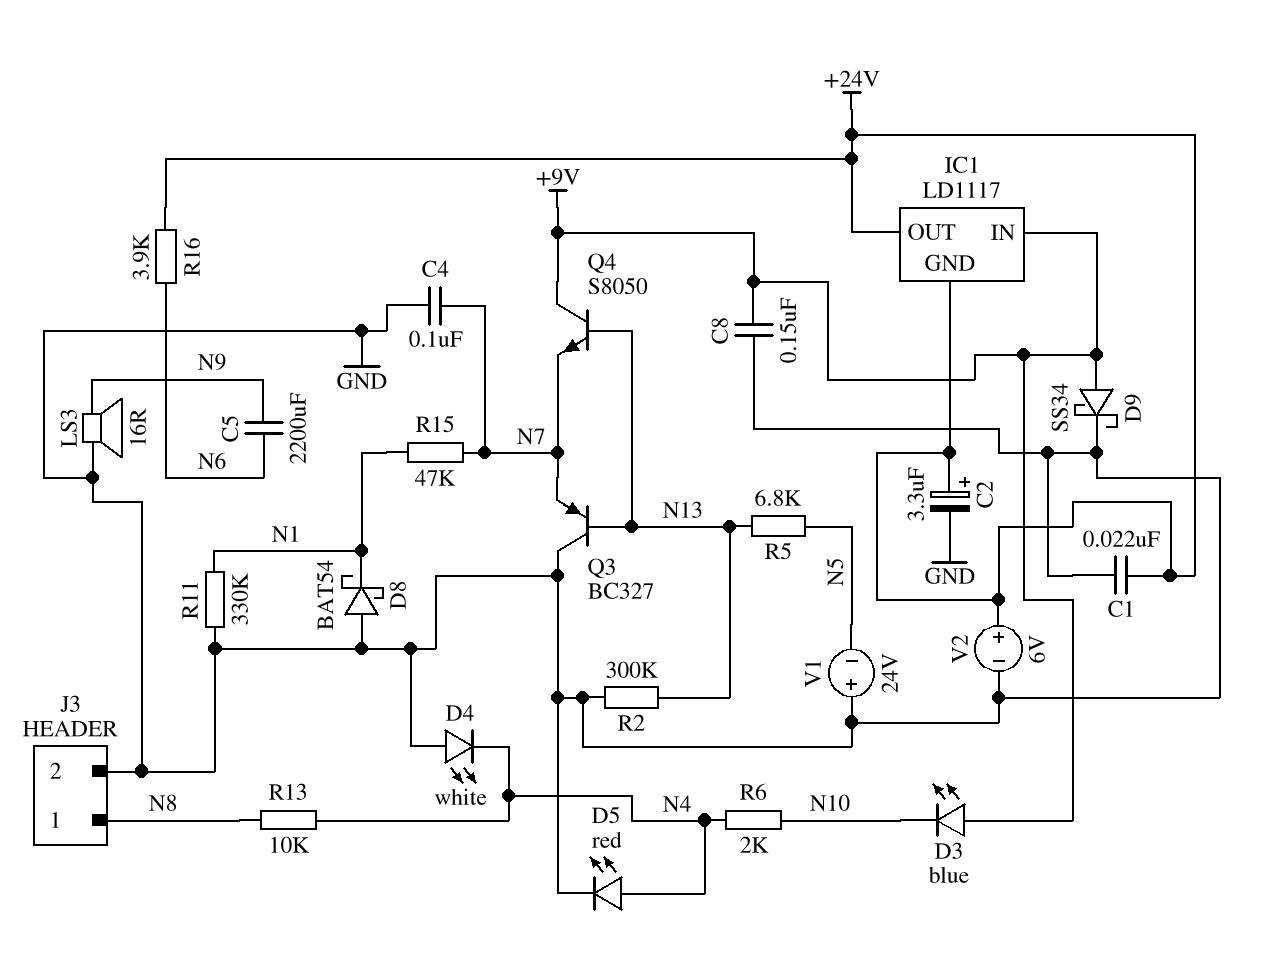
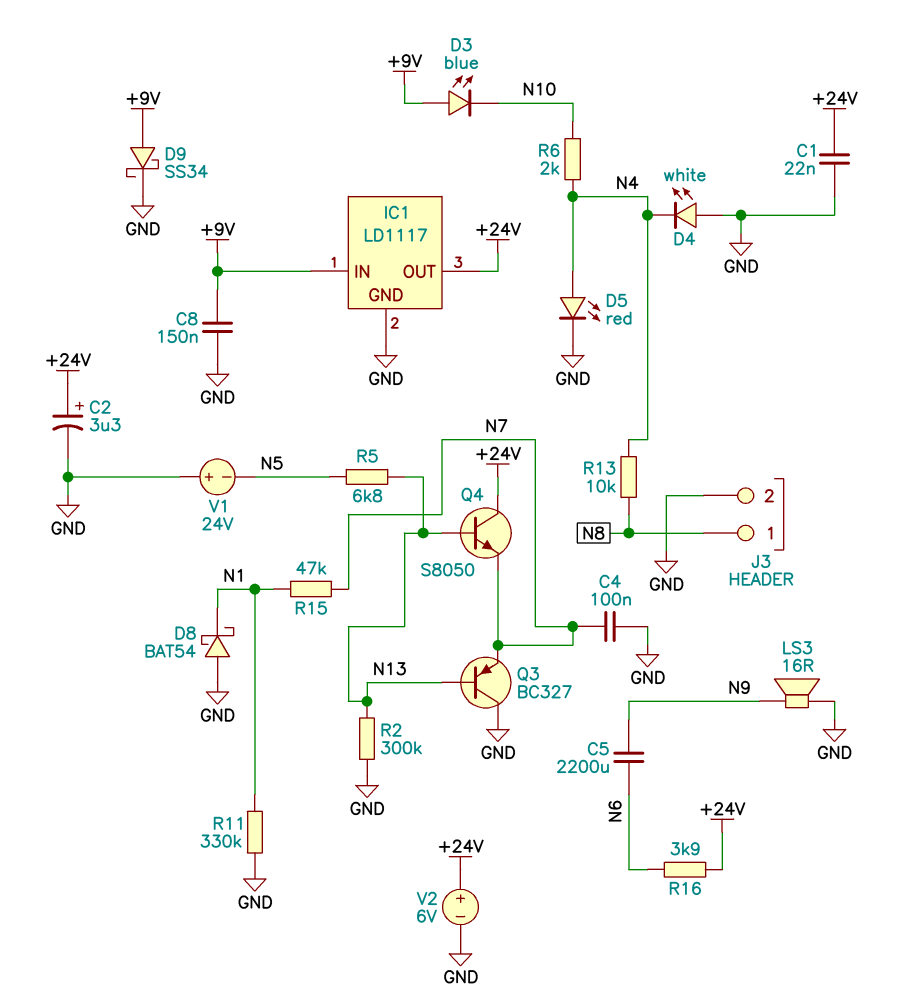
IC1 pin GND: +24V -> GND
Q4: NPN S8050 (B N13, C +9V, E N7) -> NPN S8050 (B N13, C +24V, E N7)

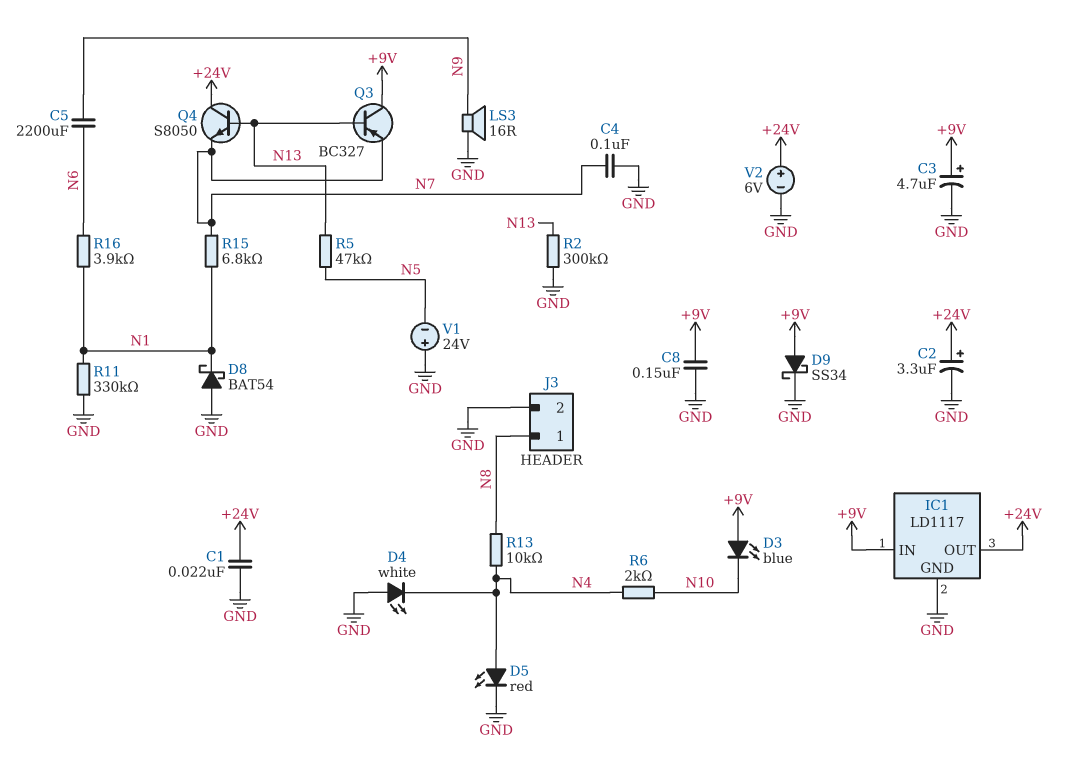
C3: none -> 4.7uF (plus +9V, minus GND)
Q3: PNP BC327 (B N13, C GND, E N7) -> PNP BC327 (B N13, C +9V, E N7)
R5: 6.8k (N5, N13) -> 47k (N5, N13)
R15: 47k (N1, N7) -> 6.8k (N1, N7)
R16: 3.9k (+24V, N6) -> 3.9k (N1, N6)

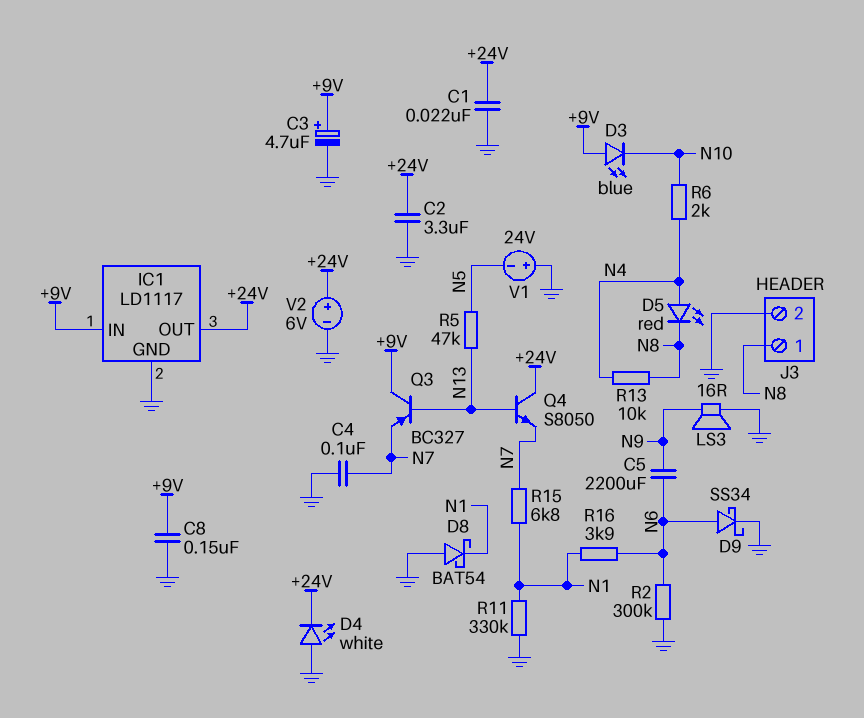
C2: 3.3uF (plus +24V, minus GND) -> 3.3uF (+24V, GND)
D4: LED white (A GND, K N4) -> LED white (A GND, K +24V)
D5: LED red (A N4, K GND) -> LED red (A N4, K N8)
D9: schottky SS34 (A +9V, K GND) -> schottky SS34 (A N6, K GND)
R2: 300k (GND, N13) -> 300k (GND, N6)

